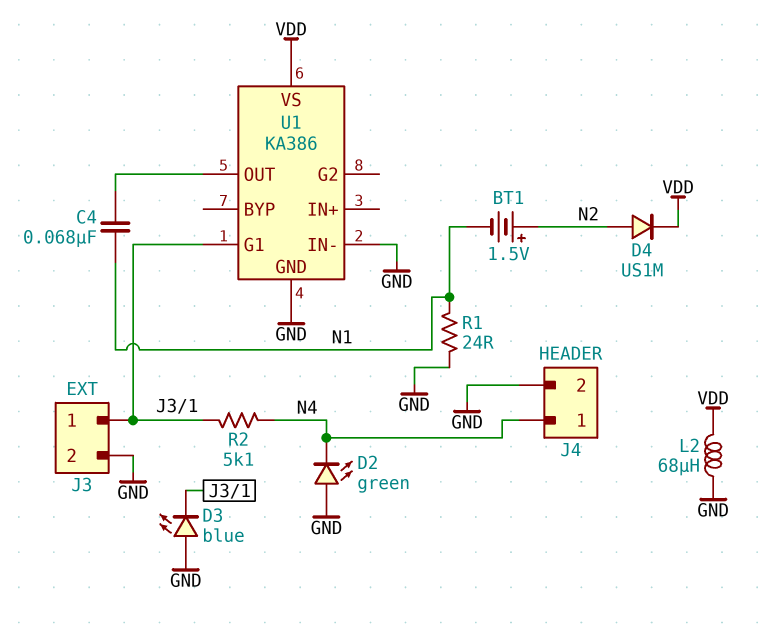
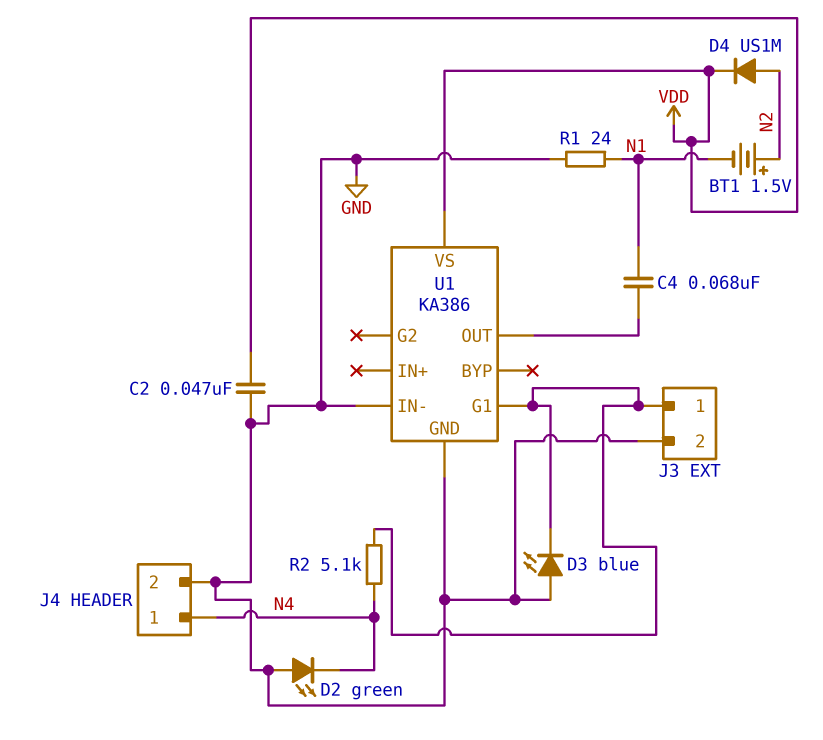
C2: none -> 47nF (GND, VDD)
L2: 68uH (GND, VDD) -> none

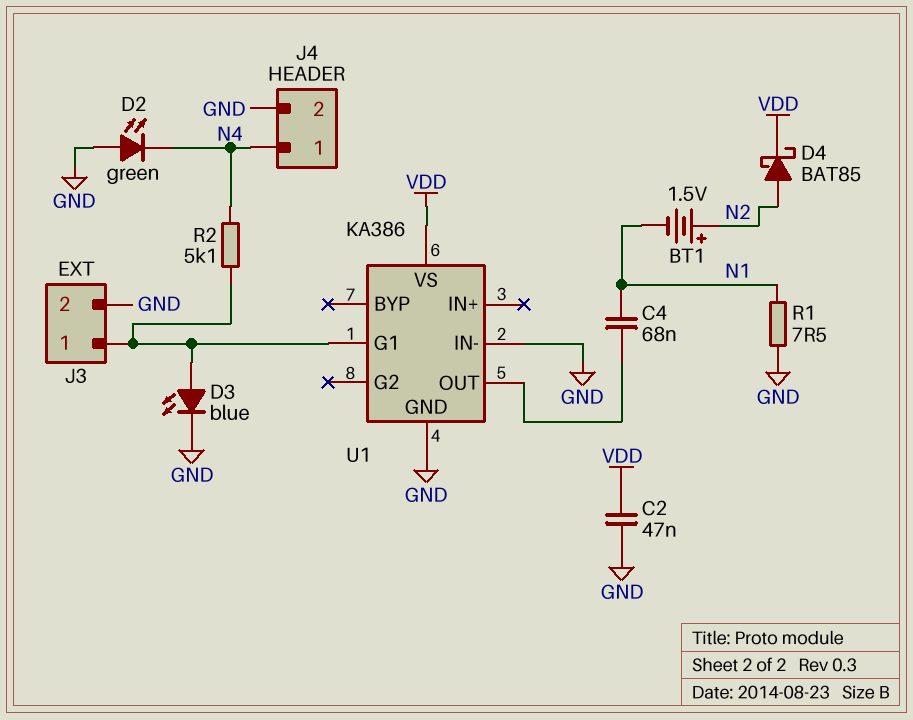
D3: LED blue (A GND, K J3/1) -> LED blue (A J3/1, K GND)
D4: diode US1M (A N2, K VDD) -> schottky BAT85 (A N2, K VDD)
R1: 24 (GND, N1) -> 7.5 (GND, N1)

